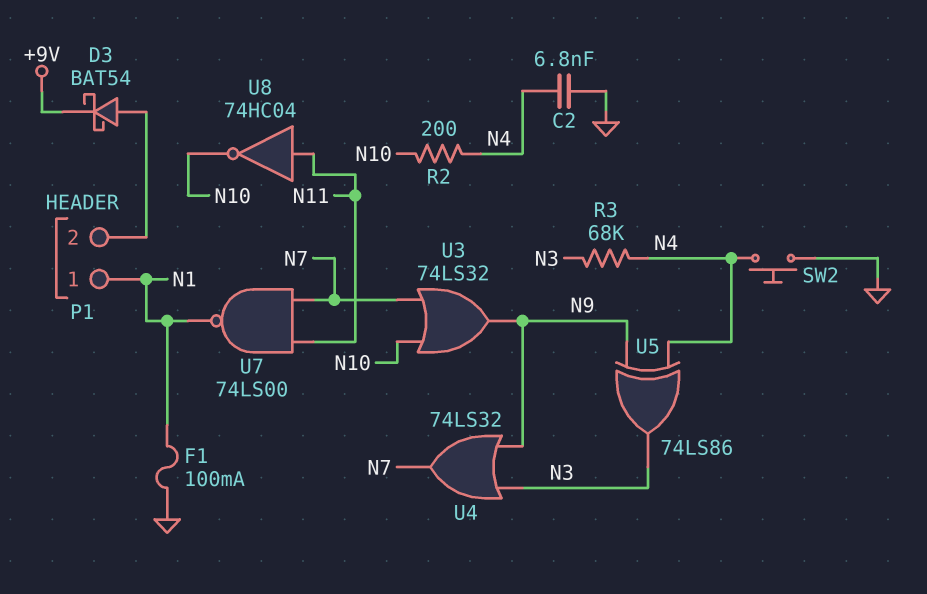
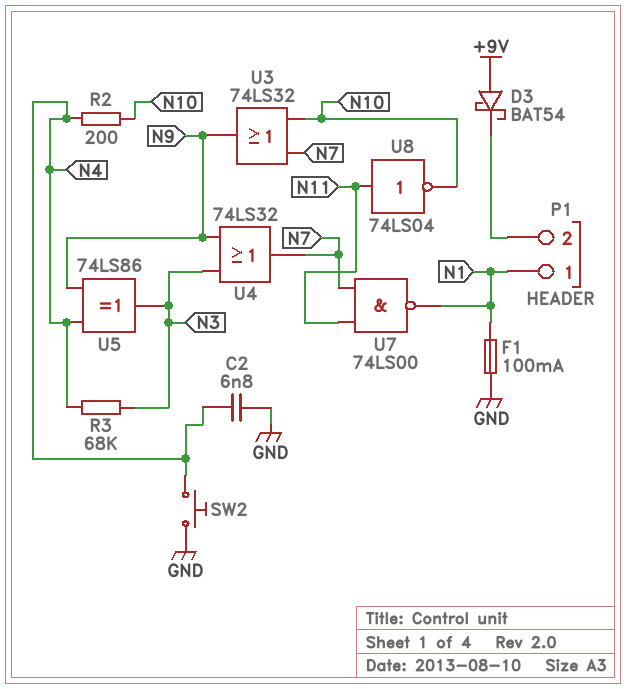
D3: schottky BAT54 (A P1/2, K +9V) -> schottky BAT54 (A +9V, K P1/2)
U8: NOT 74HC04 (in N11, out N10) -> NOT 74LS04 (in N11, out N10)

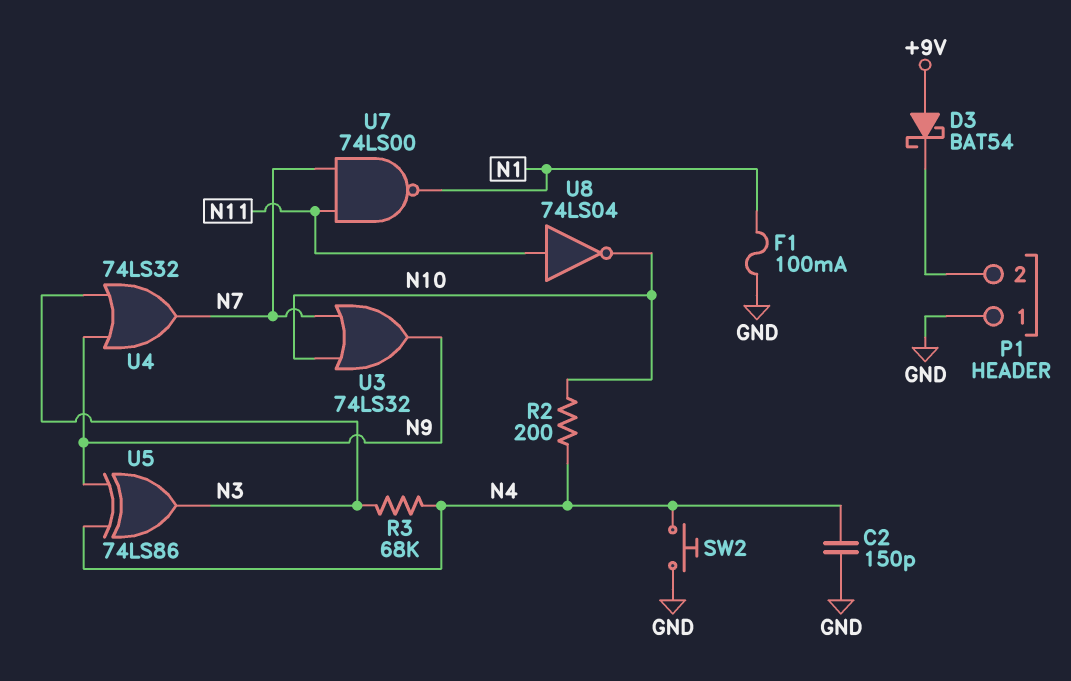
C2: 6.8nF (GND, N4) -> 150pF (GND, N4)
P1 pin 1: N1 -> GND

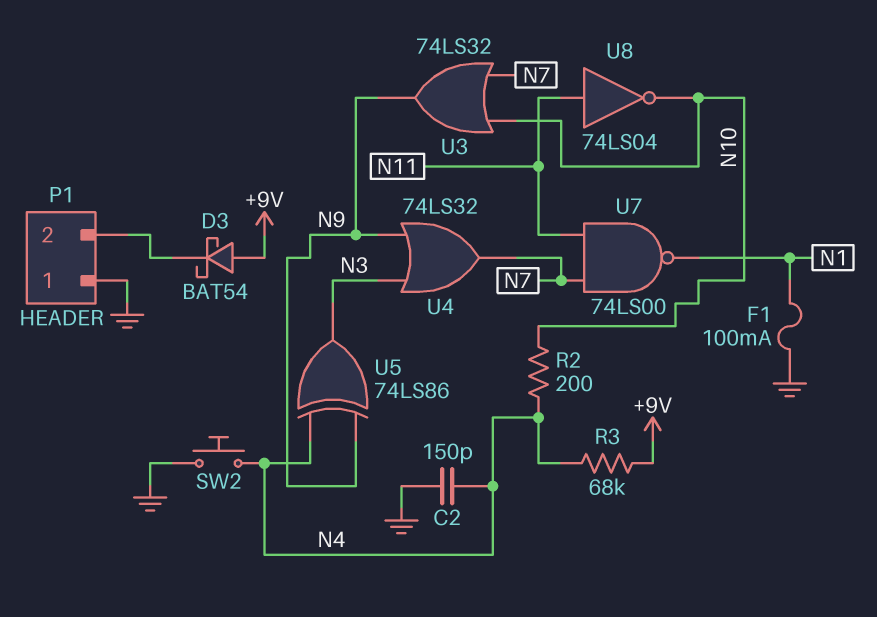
R3: 68k (N3, N4) -> 68k (+9V, N4)

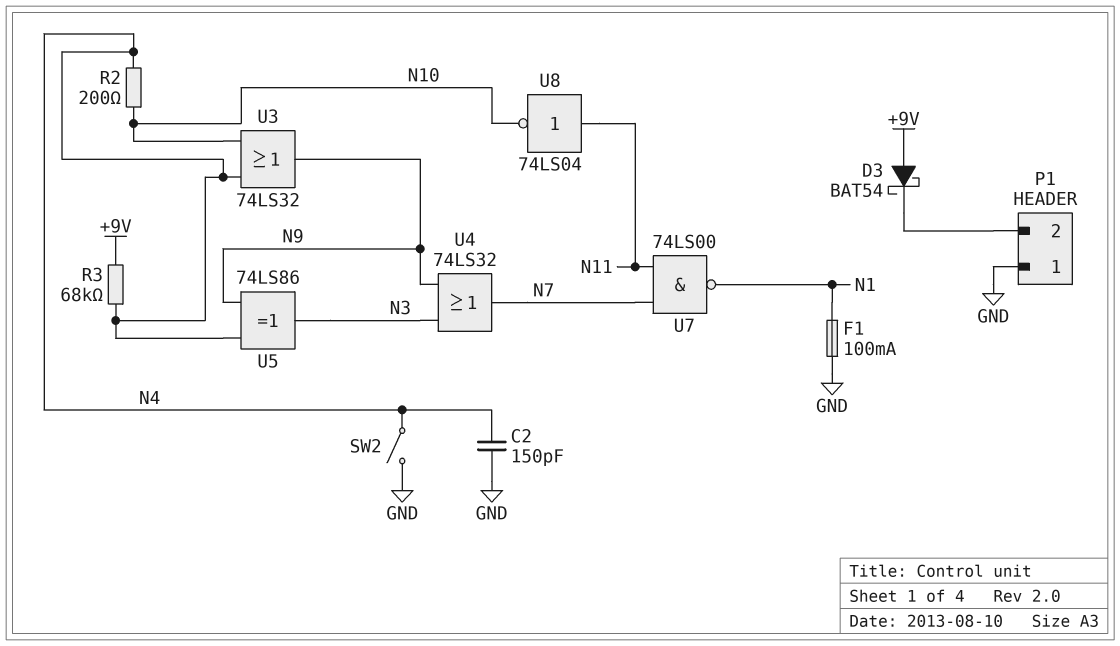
SW2: button (GND, N4) -> switch (GND, N4)
U3: OR 74LS32 (in N7, in N10, out N9) -> OR 74LS32 (in N4, in N10, out N9)

